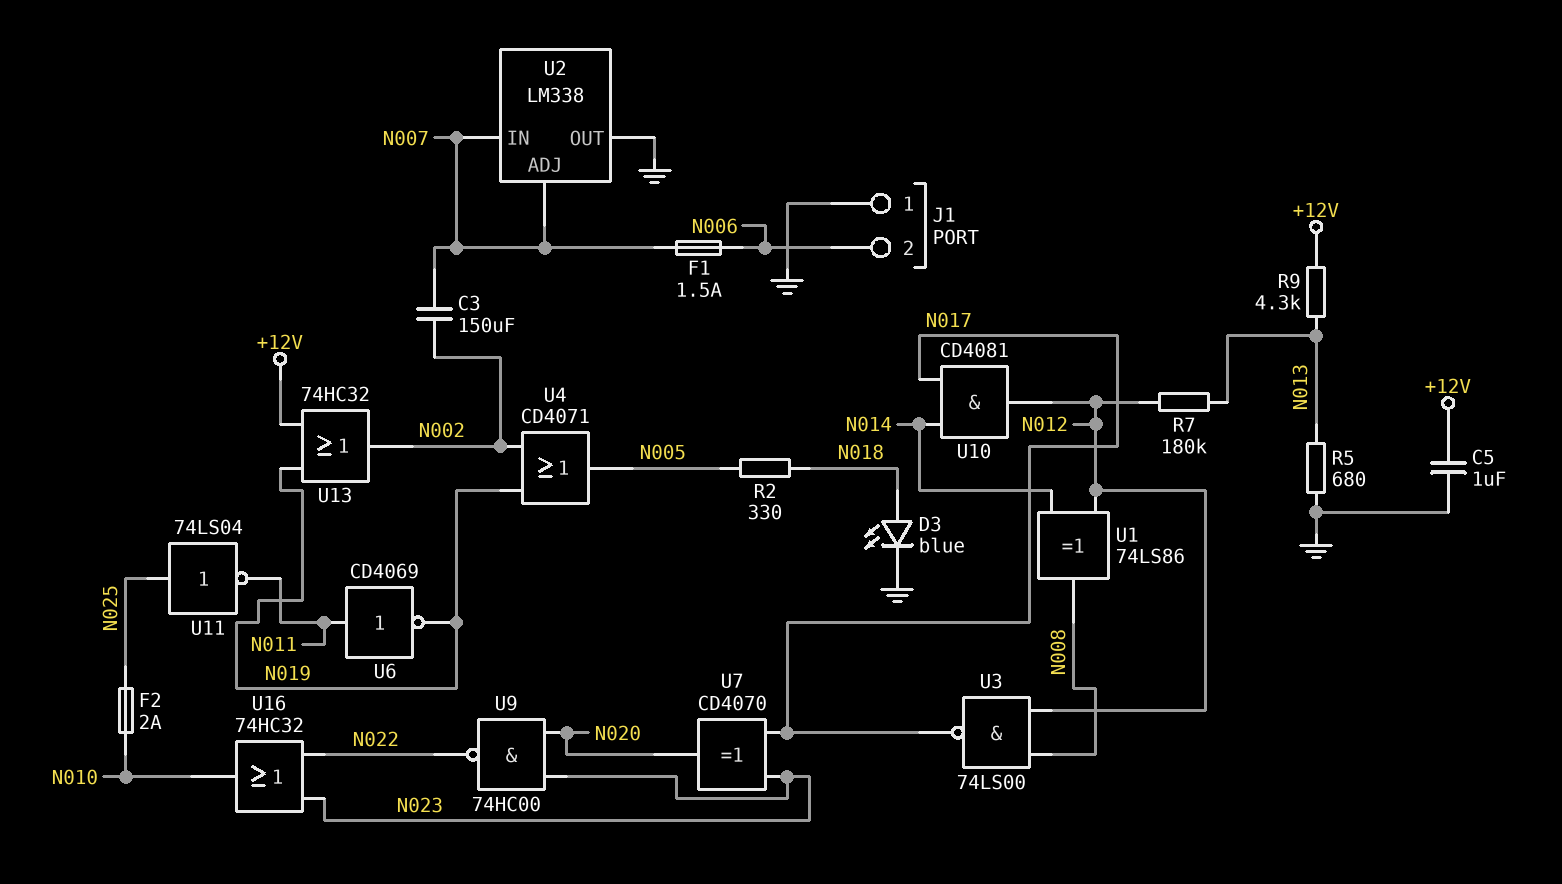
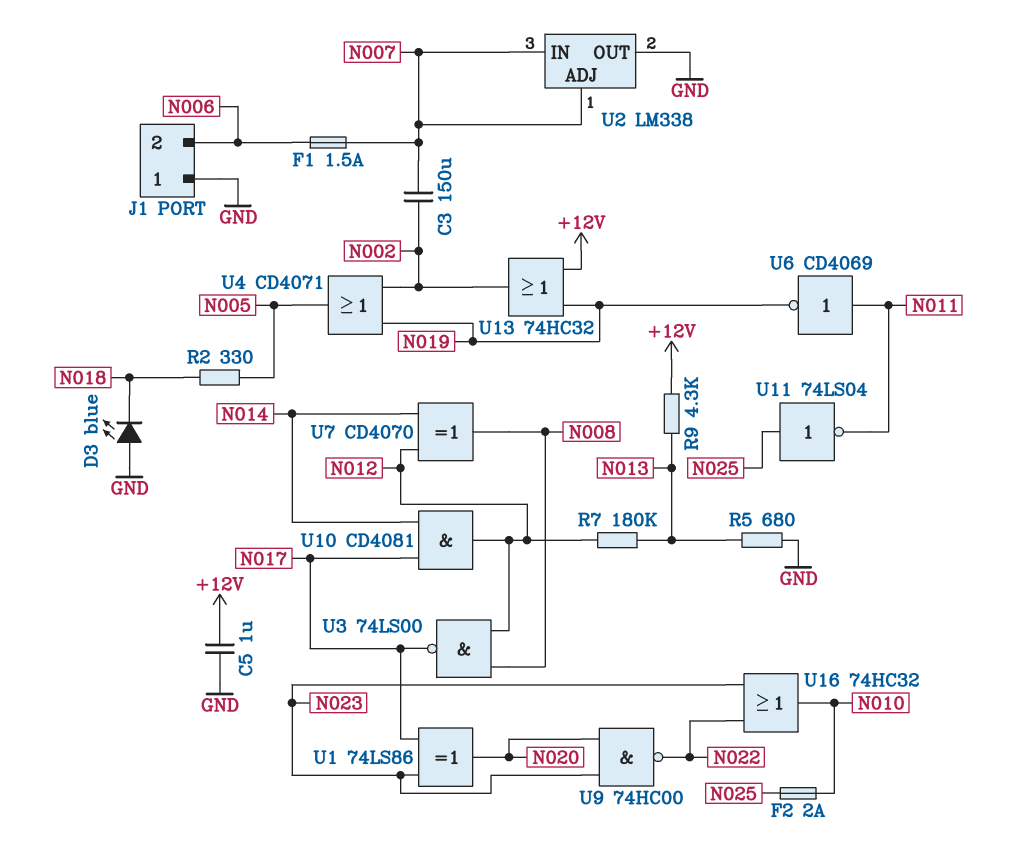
D3: LED blue (A N018, K GND) -> LED blue (A GND, K N018)
U1: XOR 74LS86 (in N012, in N014, out N008) -> XOR 74LS86 (in N017, in N023, out N020)
U7: XOR CD4070 (in N017, in N023, out N020) -> XOR CD4070 (in N012, in N014, out N008)

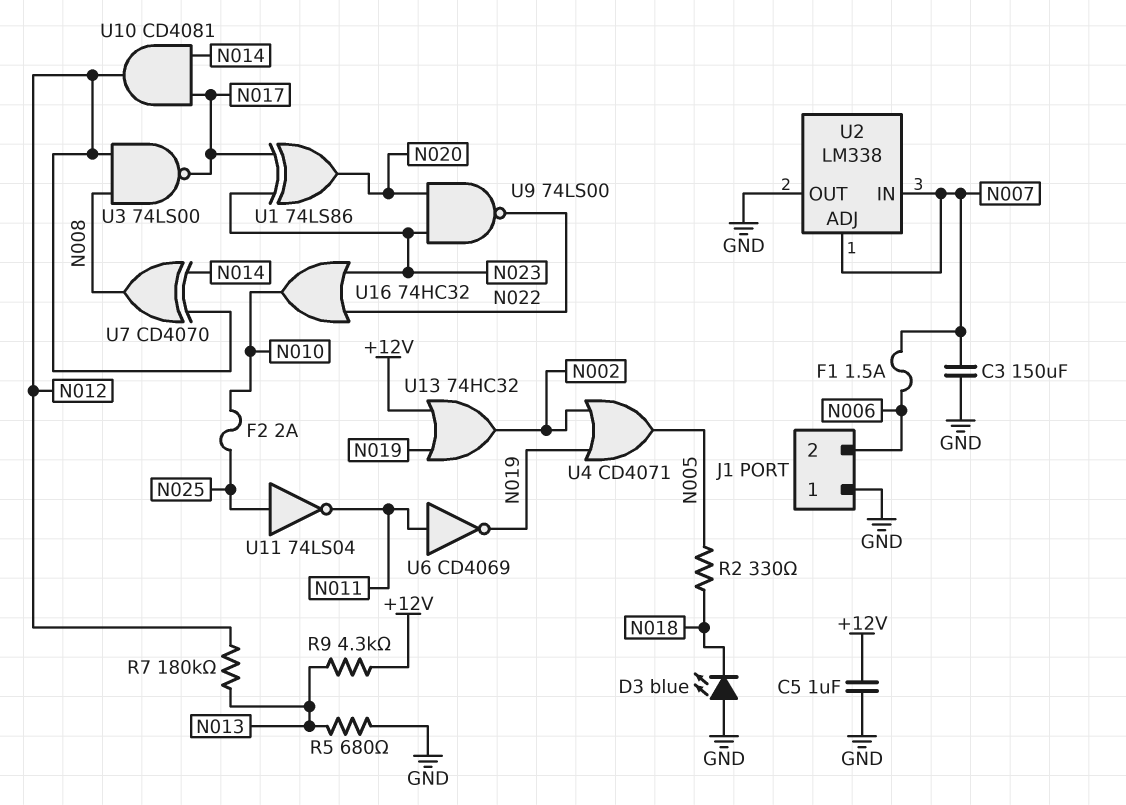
C3: 150uF (N002, N007) -> 150uF (GND, N007)
U9: NAND 74HC00 (in N020, in N023, out N022) -> NAND 74LS00 (in N020, in N023, out N022)

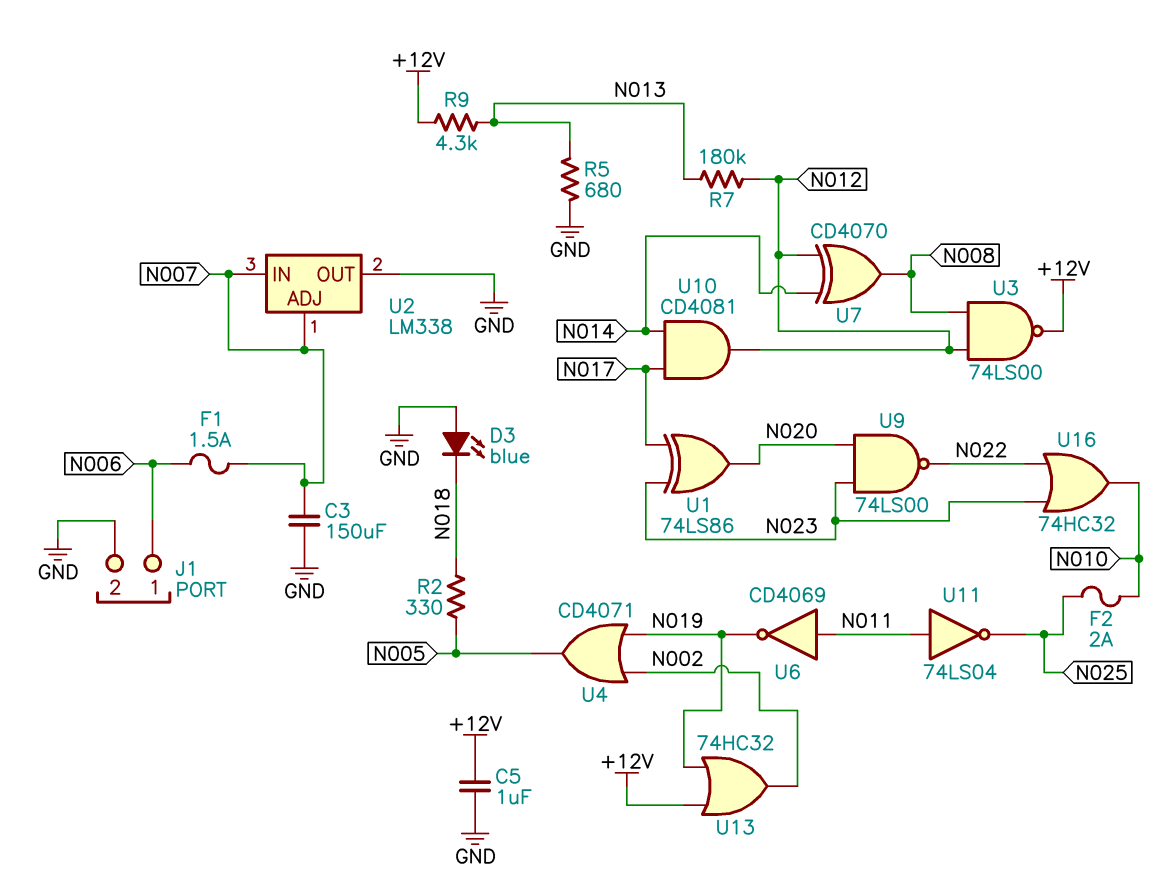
J1 pin 1: GND -> N006
J1 pin 2: N006 -> GND
U3: NAND 74LS00 (in N008, in N012, out N017) -> NAND 74LS00 (in N008, in N012, out +12V)
U11: NOT 74LS04 (in N025, out N011) -> NOT 74LS04 (in N011, out N025)

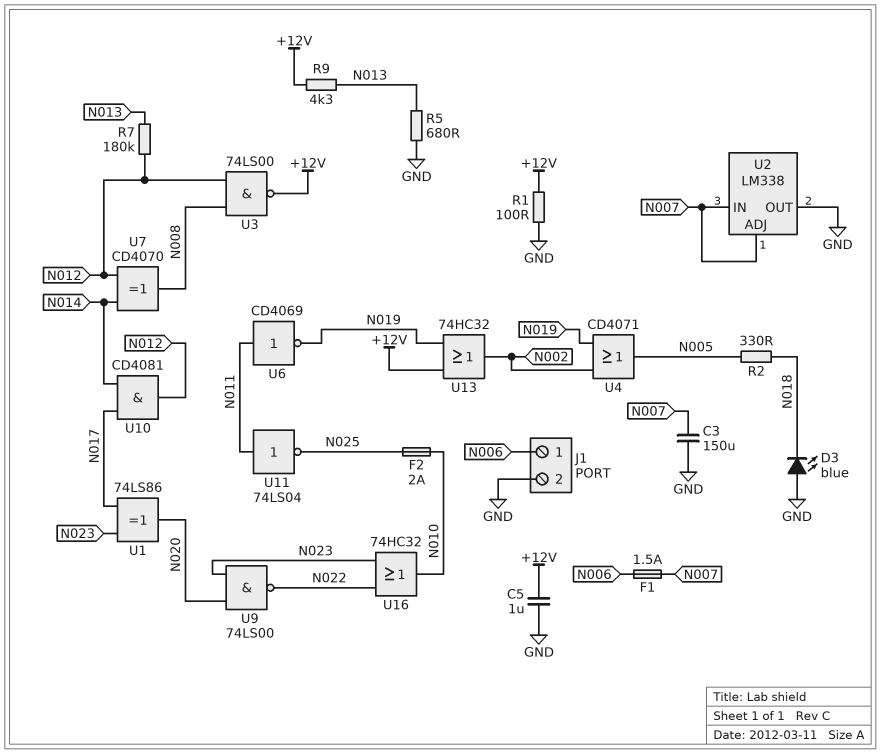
R1: none -> 100 (+12V, GND)

